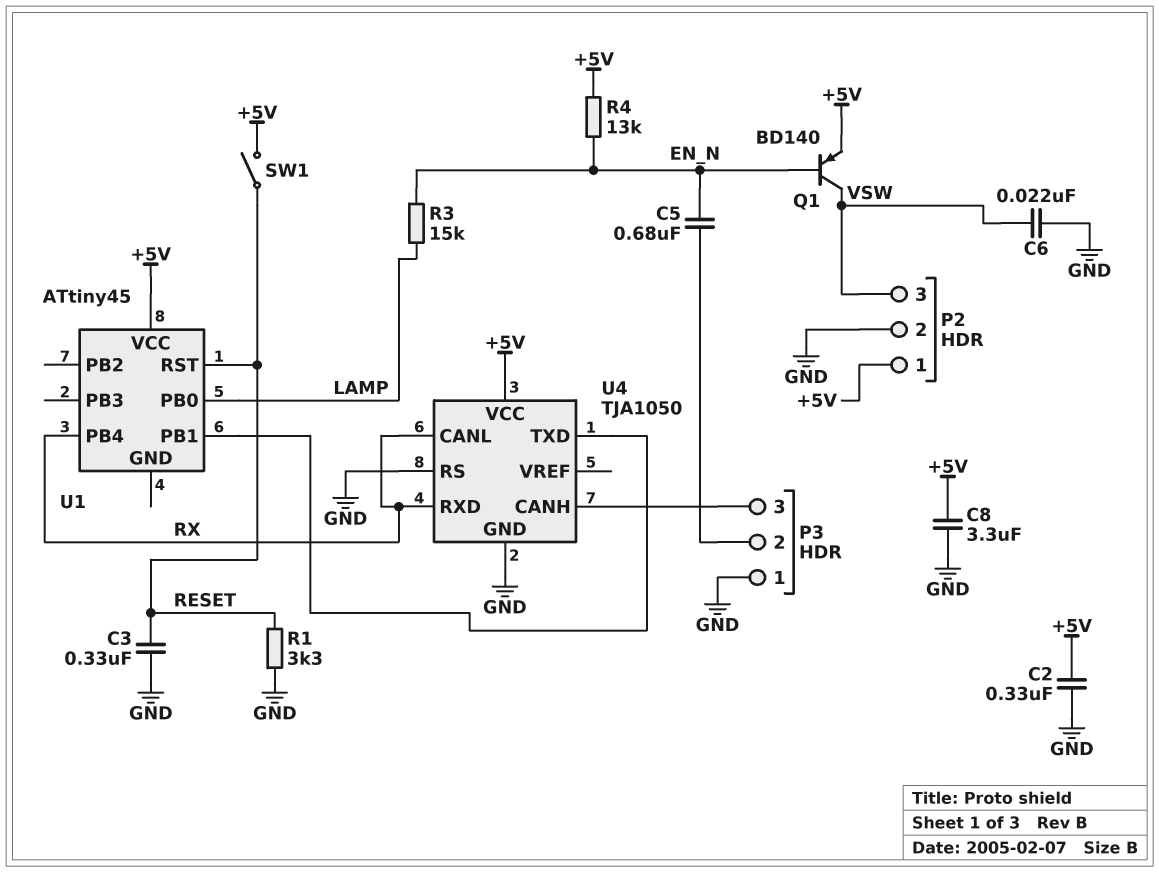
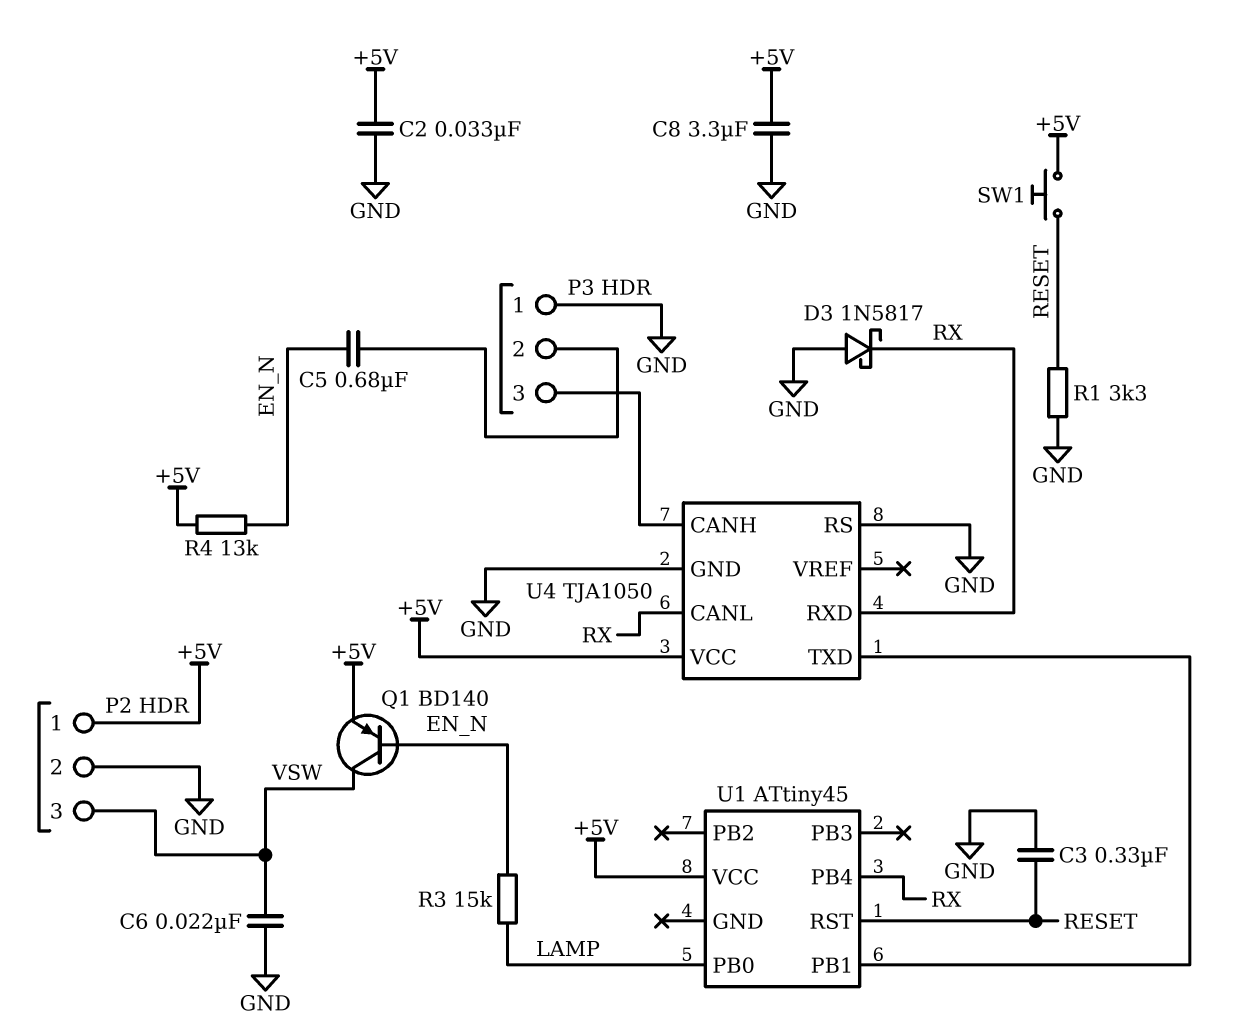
C2: 330nF (+5V, GND) -> 33nF (+5V, GND)
D3: none -> schottky 1N5817 (A GND, K RX)
SW1: switch (+5V, RESET) -> button (+5V, RESET)

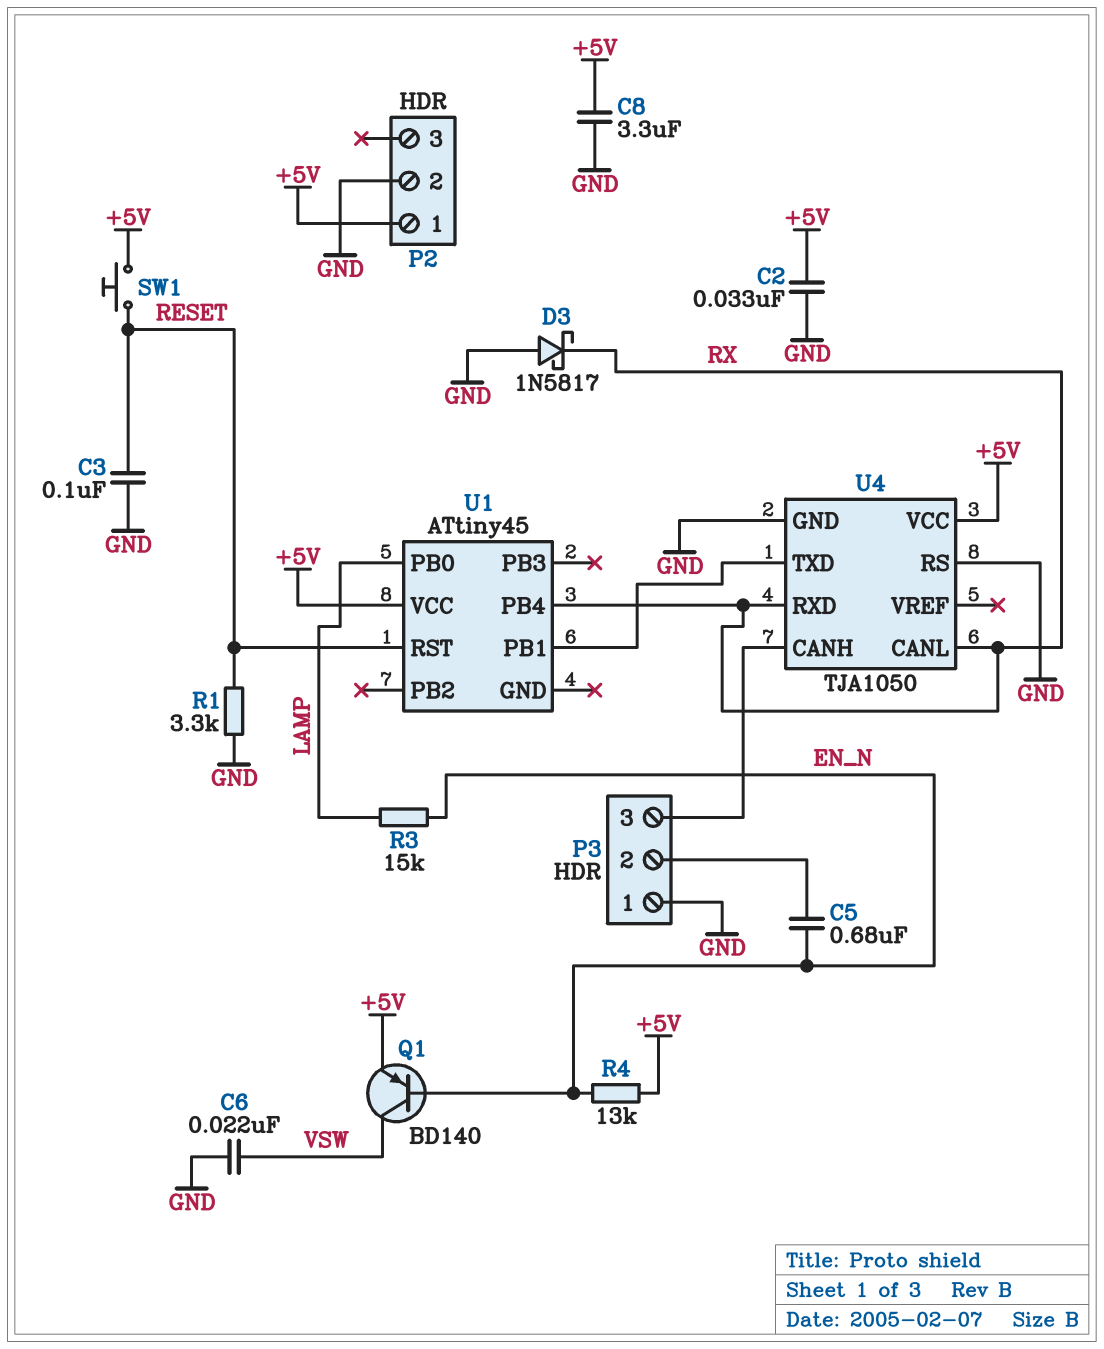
C3: 330nF (GND, RESET) -> 100nF (GND, RESET)
P2 pin 3: VSW -> none

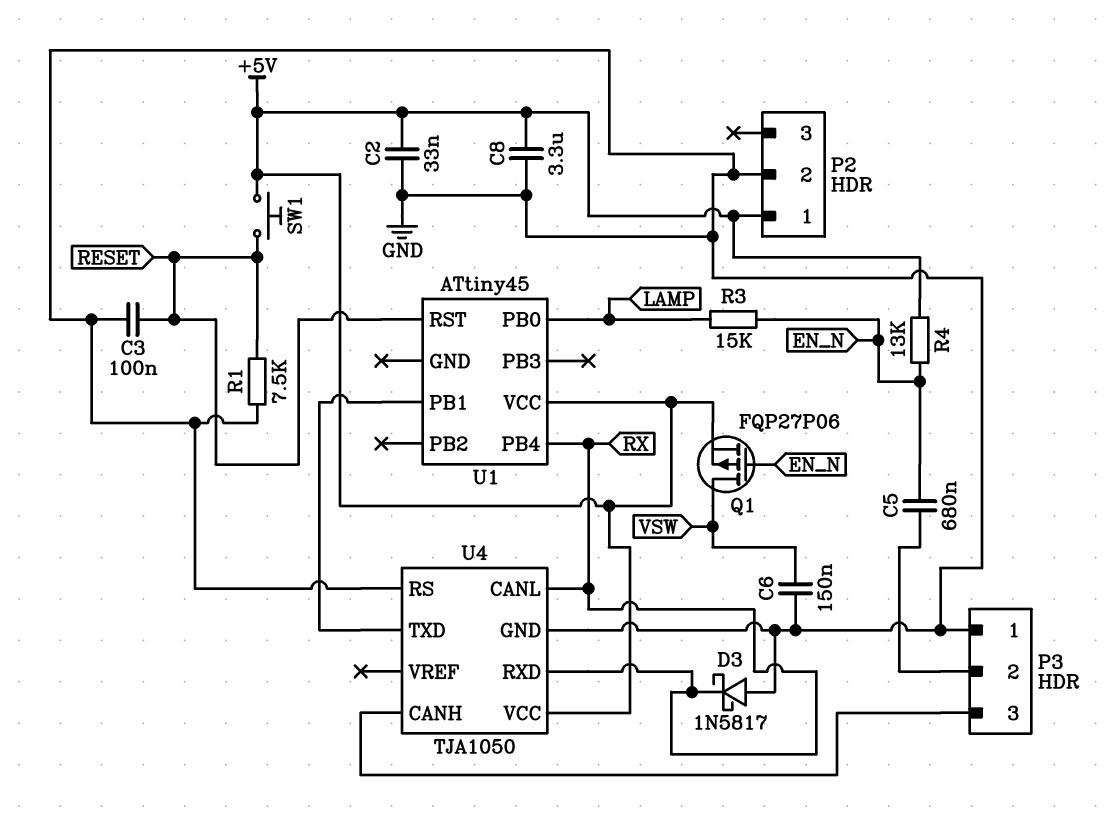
C6: 22nF (GND, VSW) -> 150nF (GND, VSW)
Q1: PNP BD140 (B EN_N, C VSW, E +5V) -> PMOS FQP27P06 (G EN_N, D VSW, S +5V)
R1: 3.3k (GND, RESET) -> 7.5k (GND, RESET)

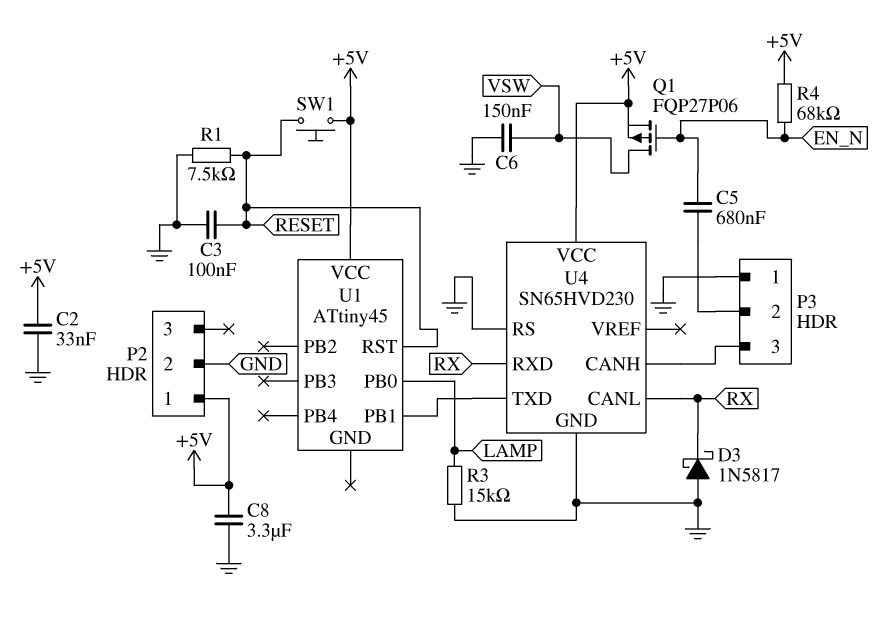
R3: 15k (EN_N, LAMP) -> 15k (GND, LAMP)
R4: 13k (+5V, EN_N) -> 68k (+5V, EN_N)
U1 pin PB4: RX -> none
U4: TJA1050 -> SN65HVD230

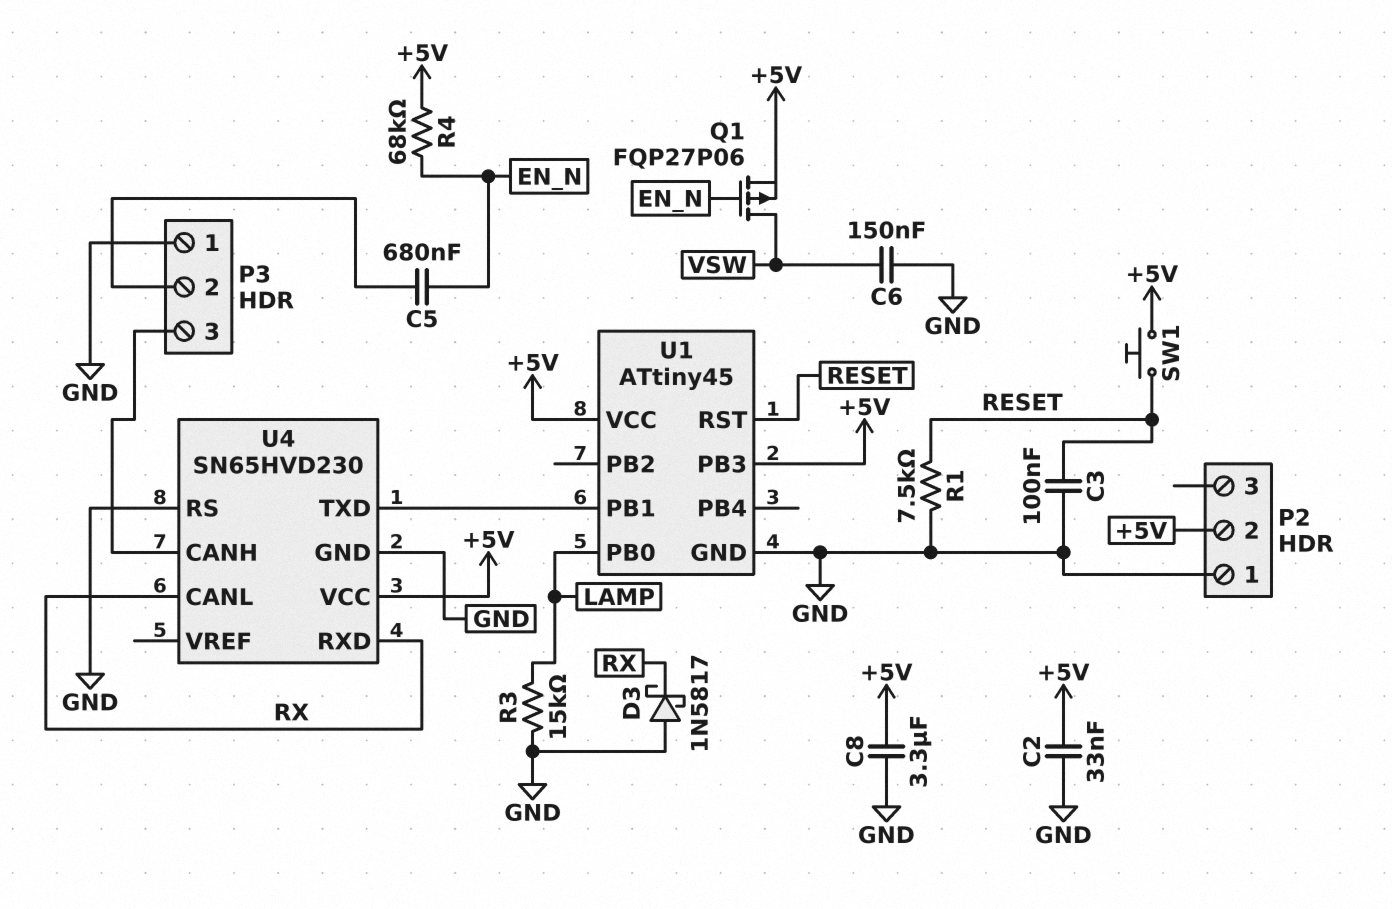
P2 pin 1: +5V -> GND
P2 pin 2: GND -> +5V
U1 pin GND: none -> GND
U1 pin PB3: none -> +5V

